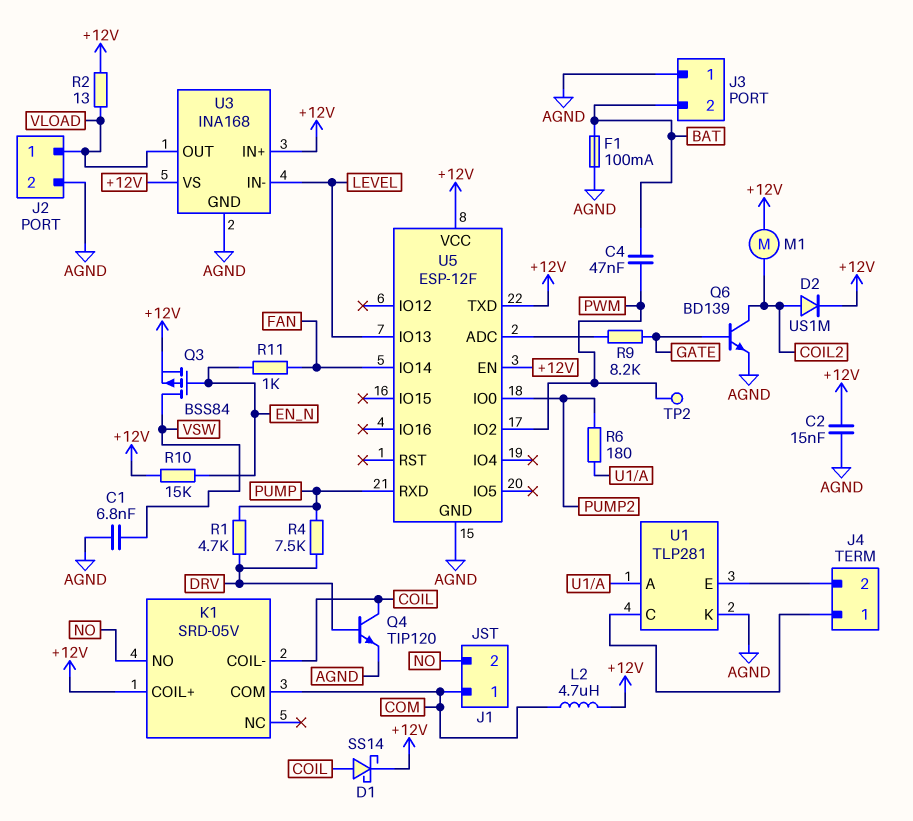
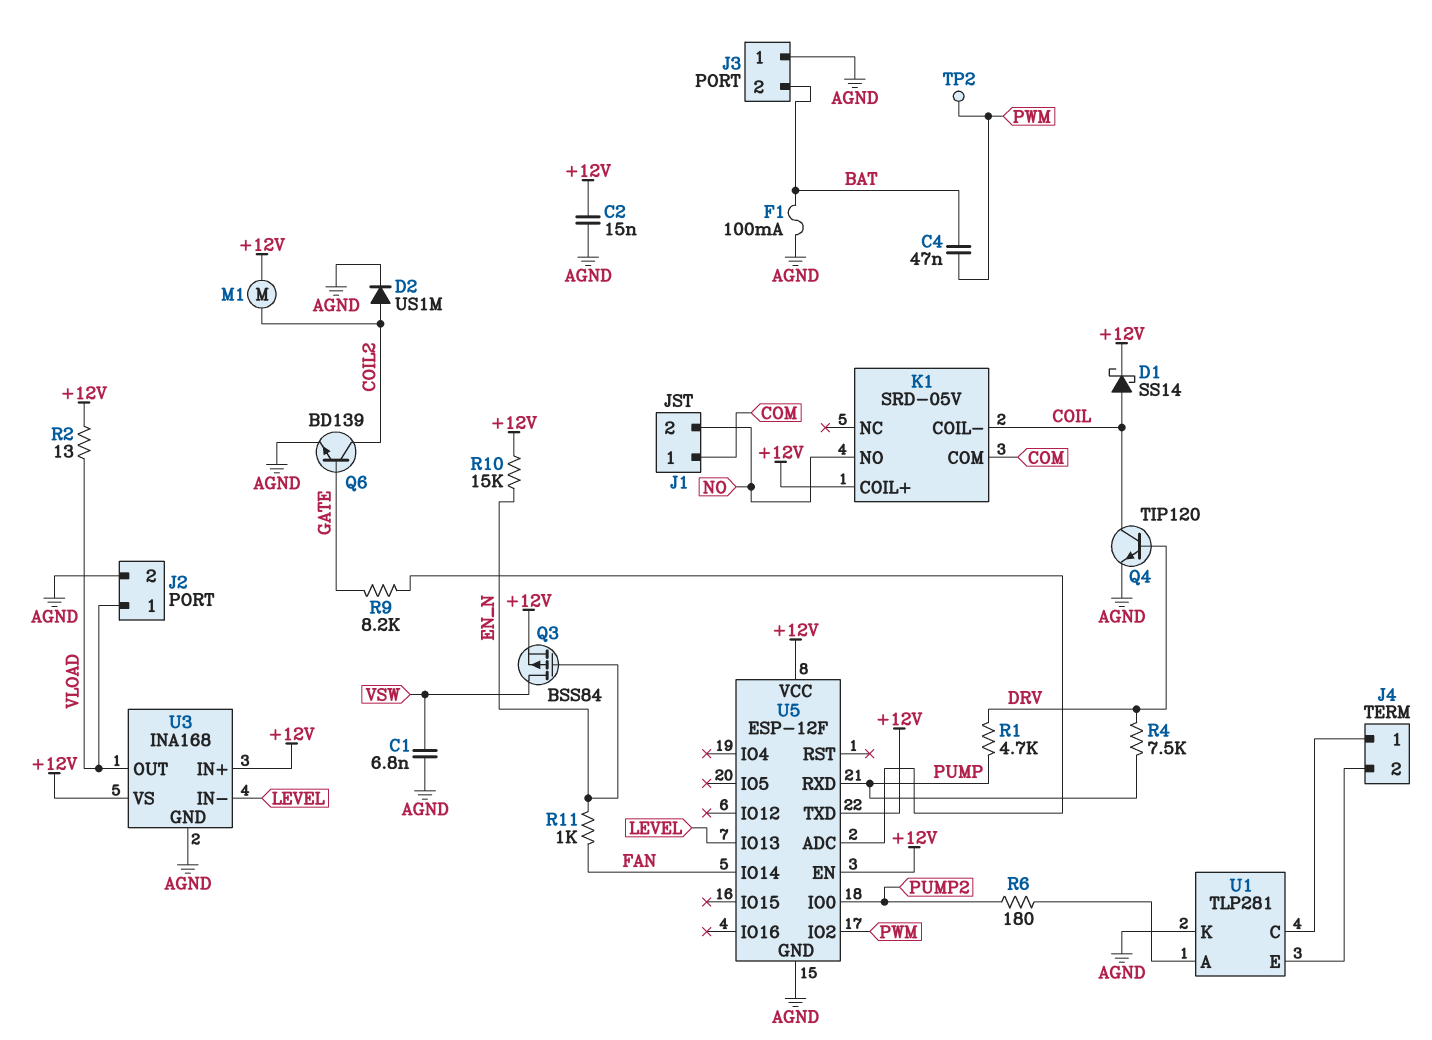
D2: diode US1M (A COIL2, K +12V) -> diode US1M (A COIL2, K AGND)
L2: 4.7uH (+12V, COM) -> none

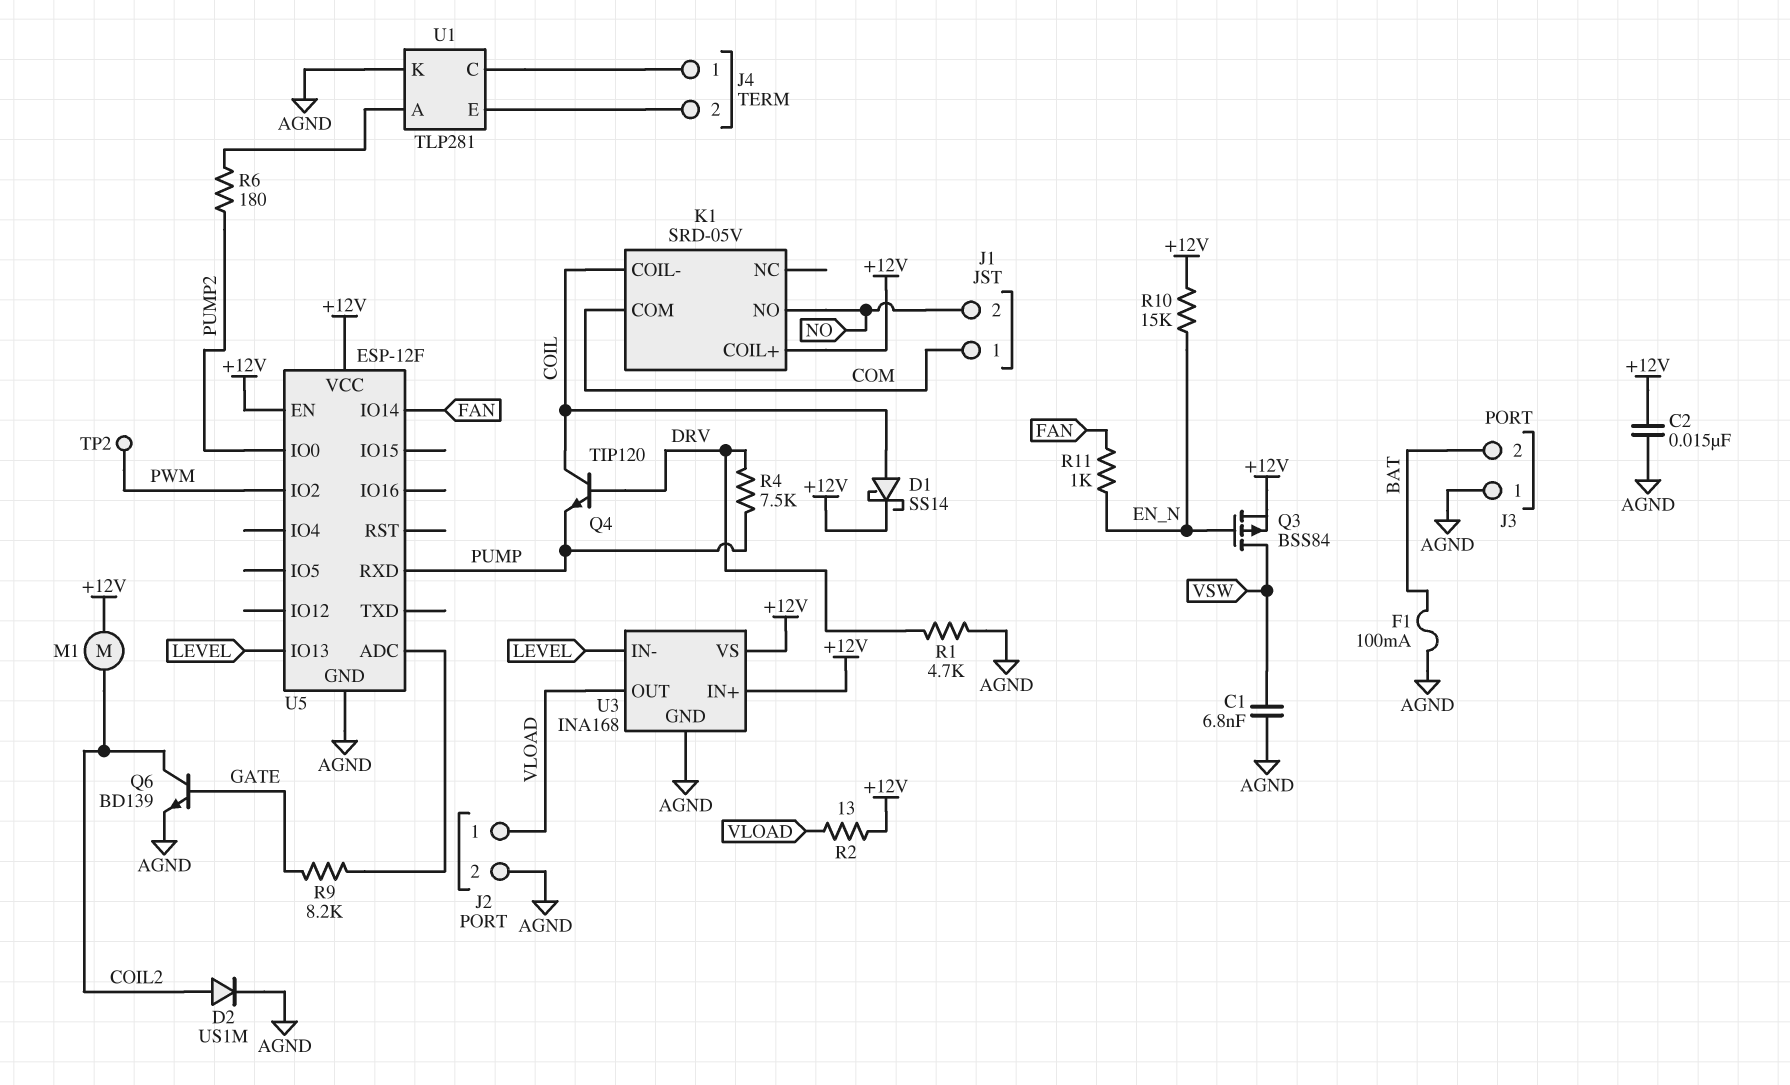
C4: 47nF (BAT, PWM) -> none
Q4: NPN TIP120 (B DRV, C COIL, E AGND) -> NPN TIP120 (B DRV, C COIL, E PUMP)
R1: 4.7k (DRV, PUMP) -> 4.7k (AGND, DRV)
U5 pin TXD: +12V -> none

